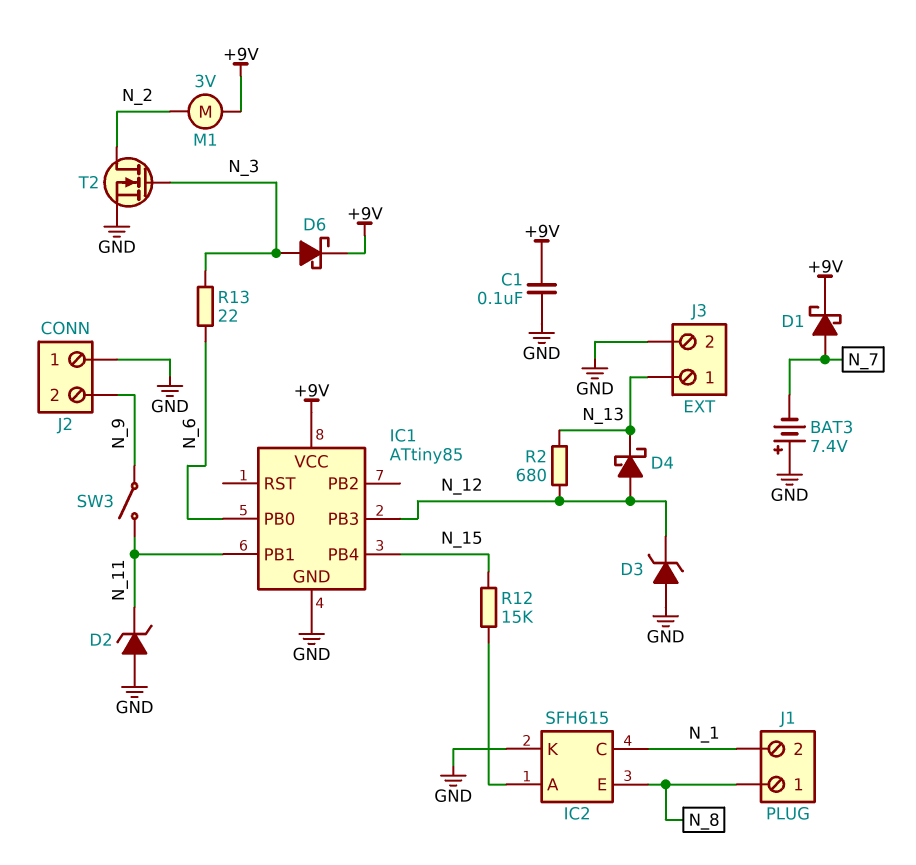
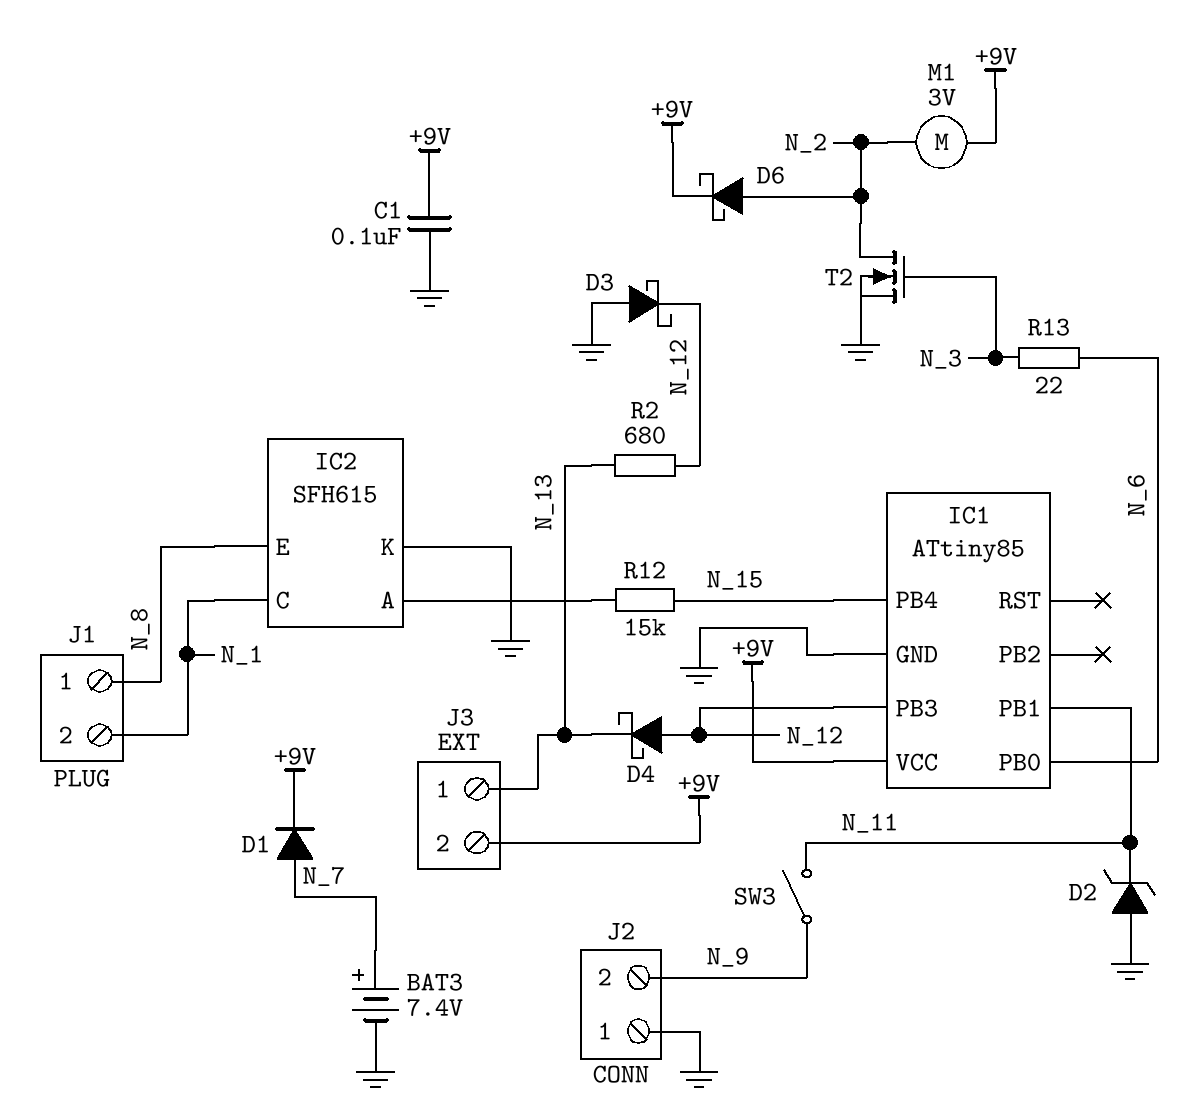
BAT3: 7.4V (plus GND, minus N_7) -> 7.4V (plus N_7, minus GND)
D1: schottky (A N_7, K +9V) -> diode (A N_7, K +9V)
D3: zener (A GND, K N_12) -> schottky (A GND, K N_12)
D6: schottky (A N_3, K +9V) -> schottky (A N_2, K +9V)
J3 pin 2: GND -> +9V

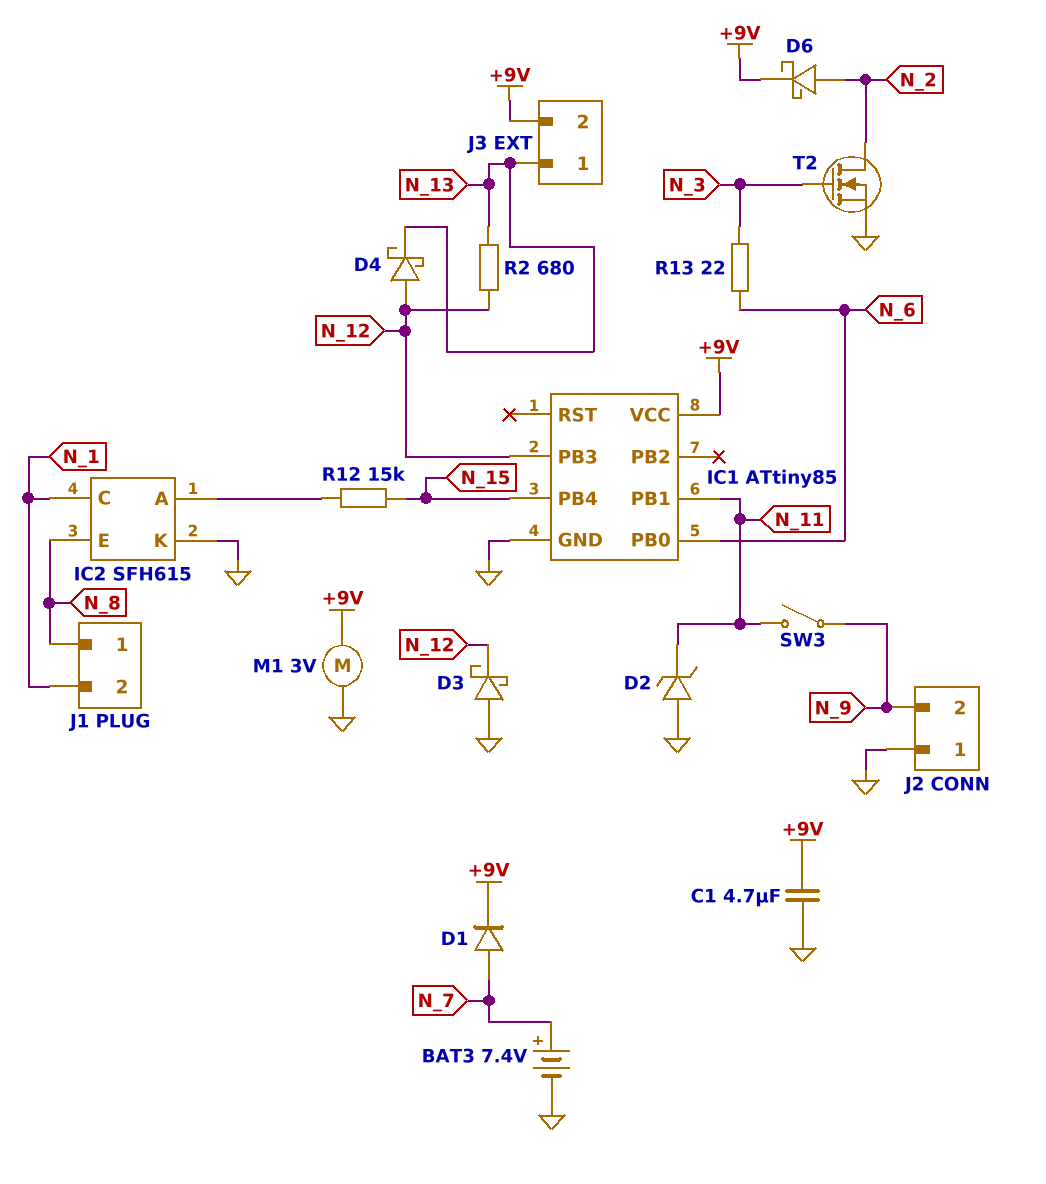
C1: 100nF (+9V, GND) -> 4.7uF (+9V, GND)
M1: motor 3V (+9V, N_2) -> motor 3V (+9V, GND)

